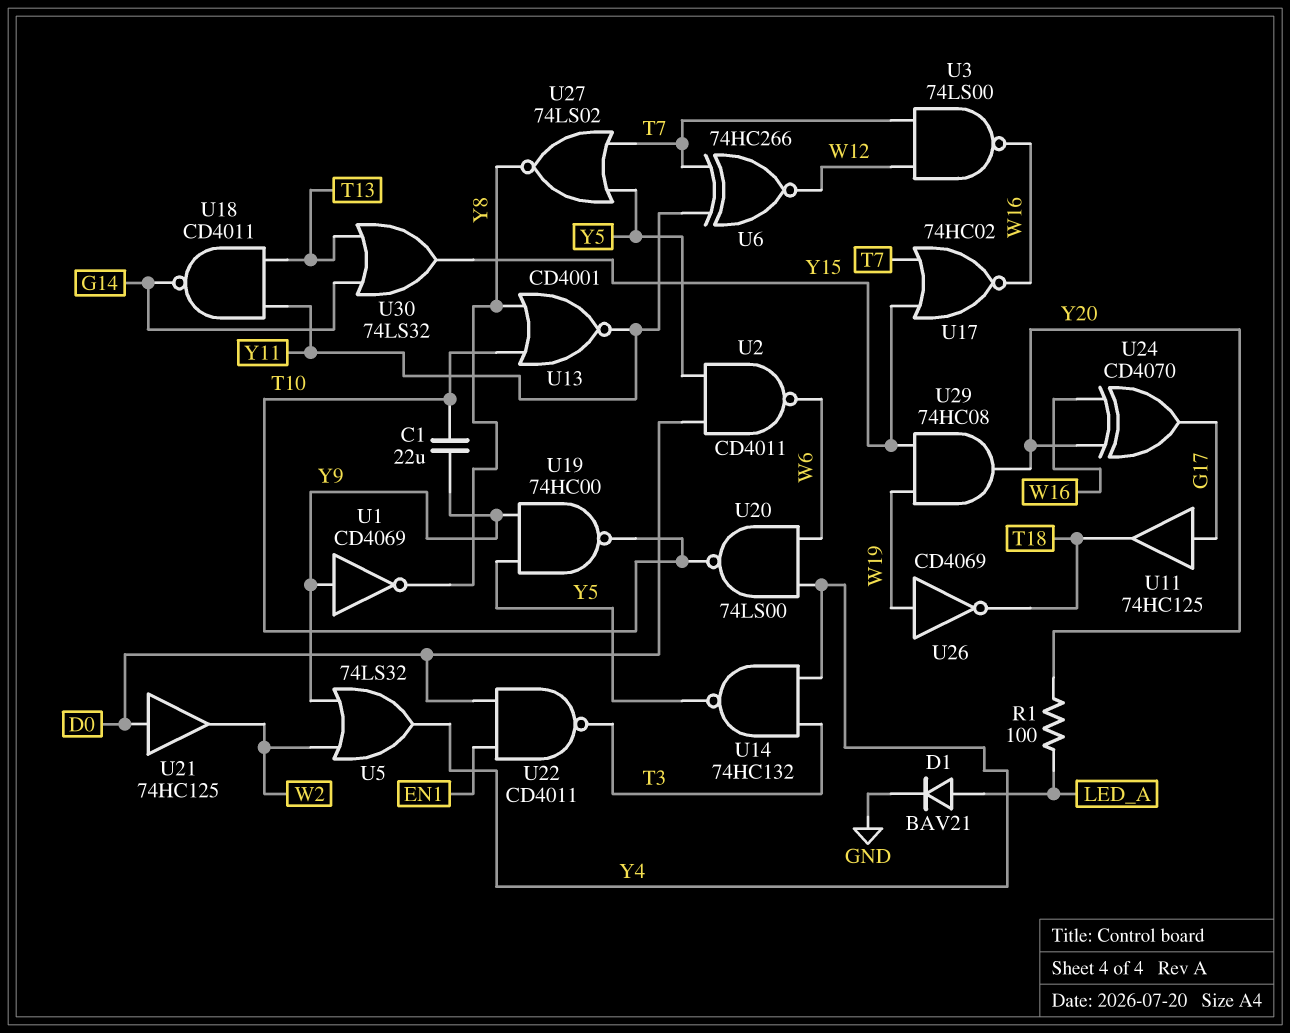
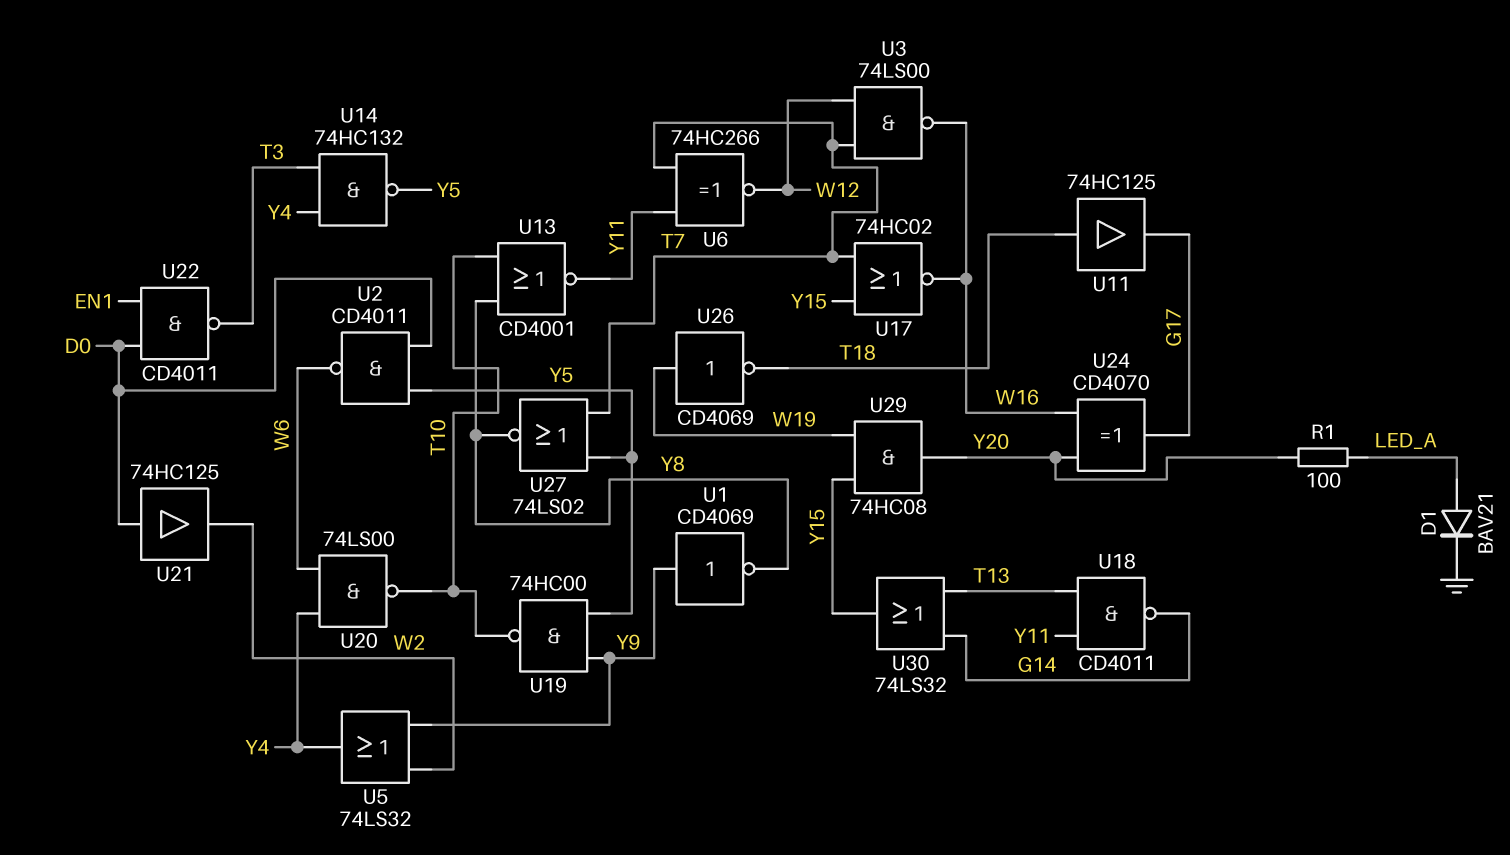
C1: 22uF (T10, Y9) -> none
U11: buffer 74HC125 (in G17, out T18) -> buffer 74HC125 (in T18, out G17)

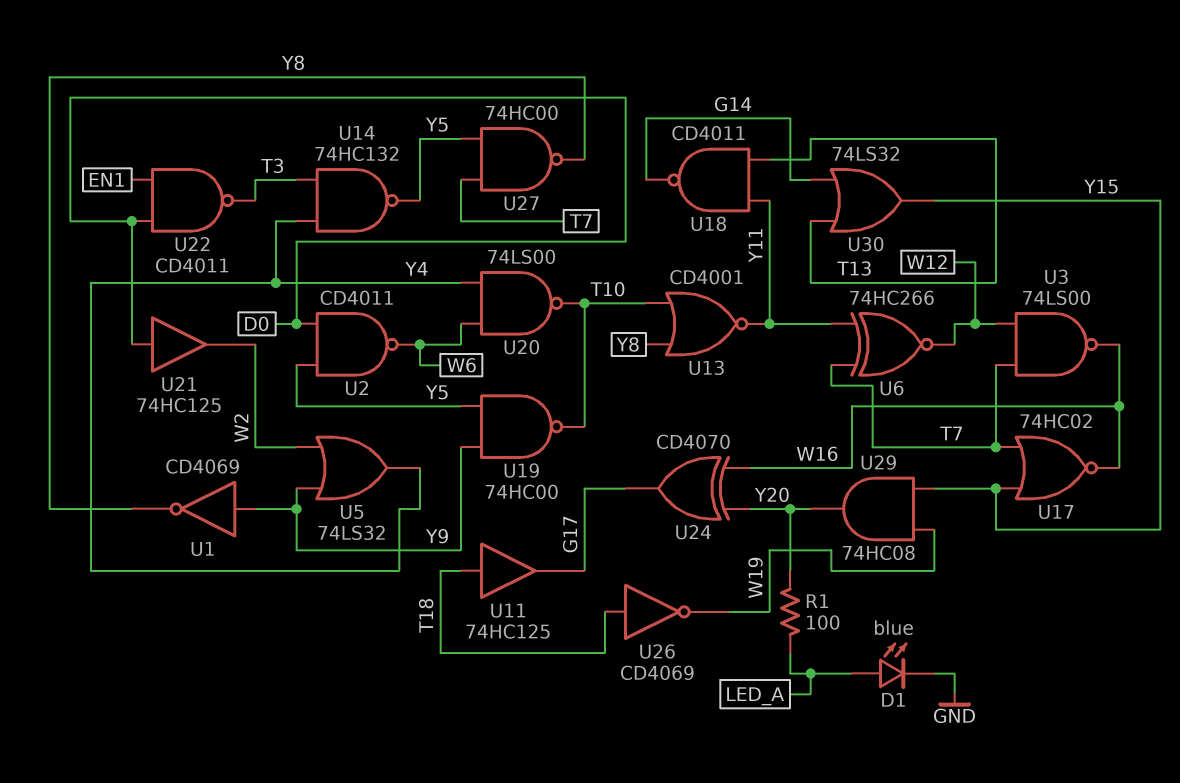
D1: diode BAV21 (A LED_A, K GND) -> LED blue (A LED_A, K GND)
U26: NOT CD4069 (in W19, out T18) -> NOT CD4069 (in T18, out W19)
U27: NOR 74LS02 (in T7, in Y5, out Y8) -> NAND 74HC00 (in T7, in Y5, out Y8)

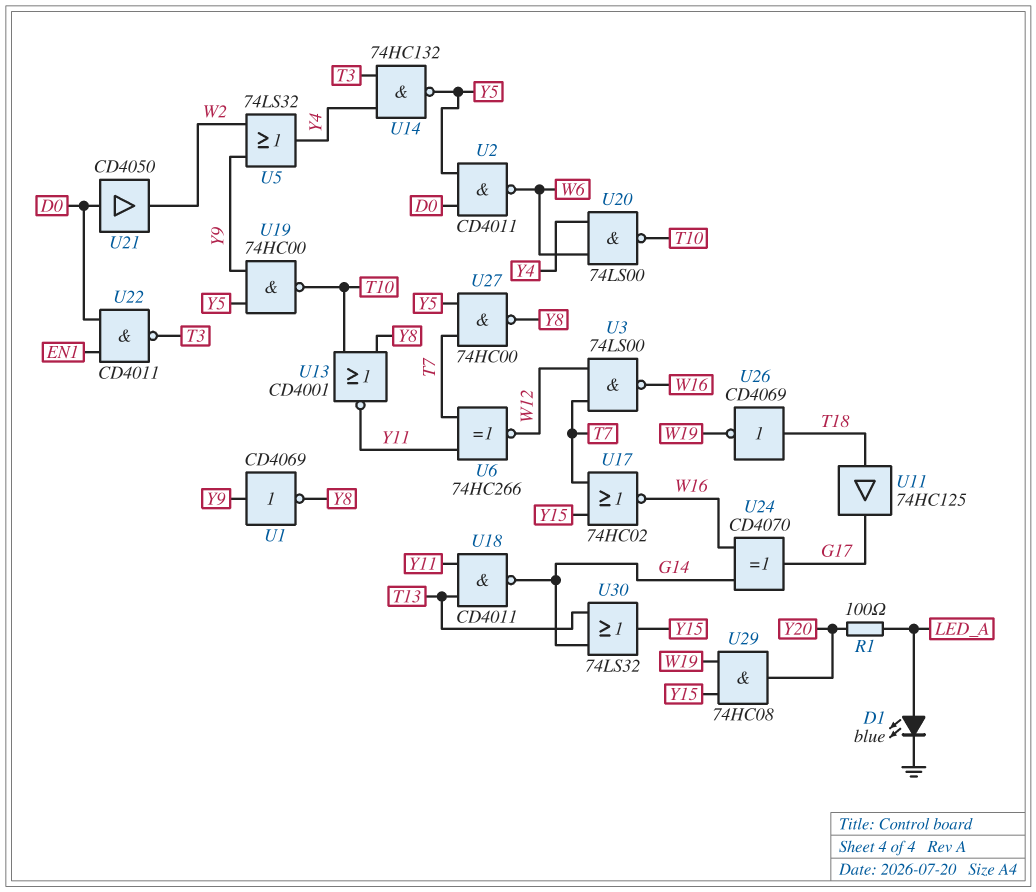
U21: buffer 74HC125 (in D0, out W2) -> buffer CD4050 (in D0, out W2)
U24: XOR CD4070 (in W16, in Y20, out G17) -> XOR CD4070 (in G14, in W16, out G17)

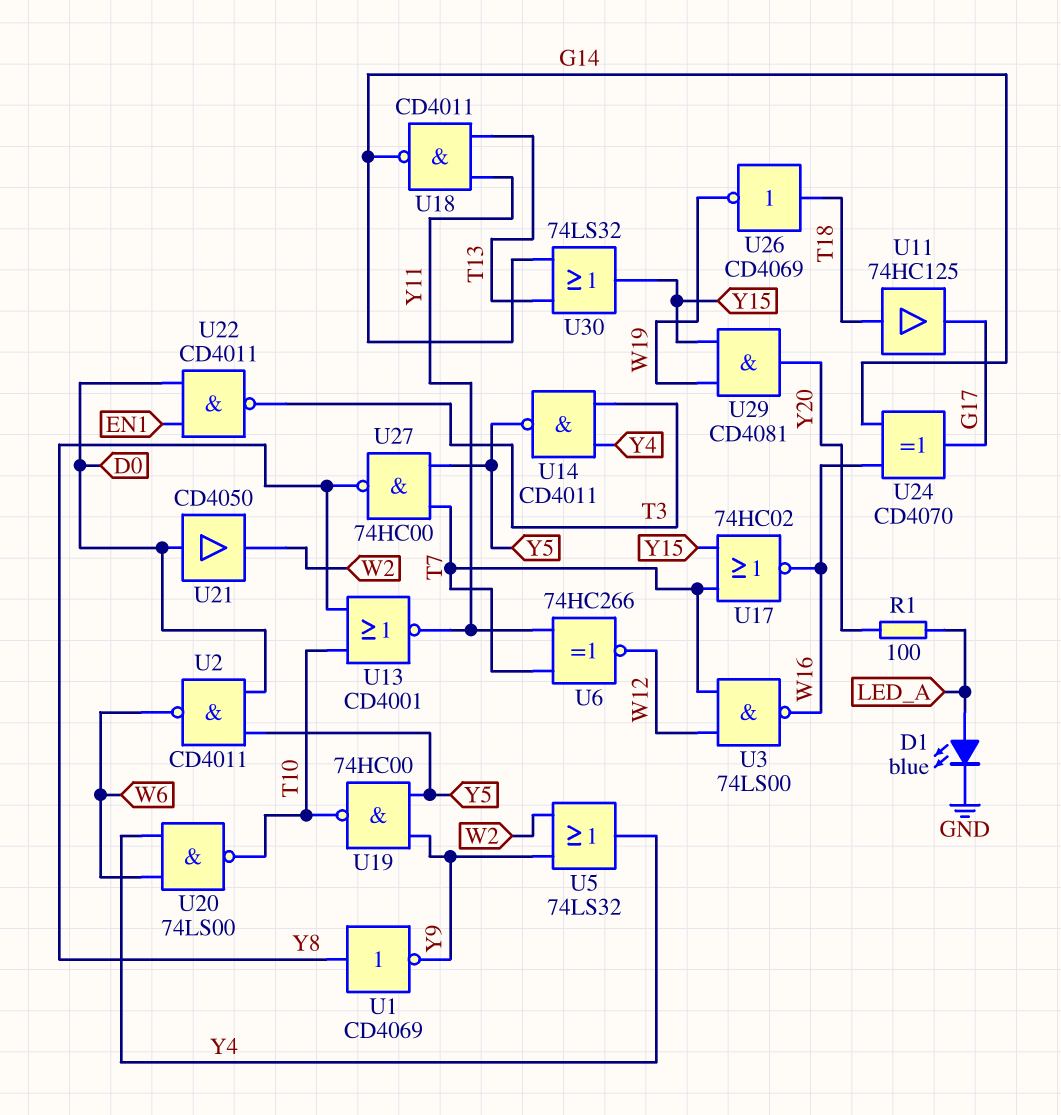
U1: NOT CD4069 (in Y9, out Y8) -> NOT CD4069 (in Y8, out Y9)
U14: NAND 74HC132 (in T3, in Y4, out Y5) -> NAND CD4011 (in T3, in Y4, out Y5)
U29: AND 74HC08 (in W19, in Y15, out Y20) -> AND CD4081 (in W19, in Y15, out Y20)

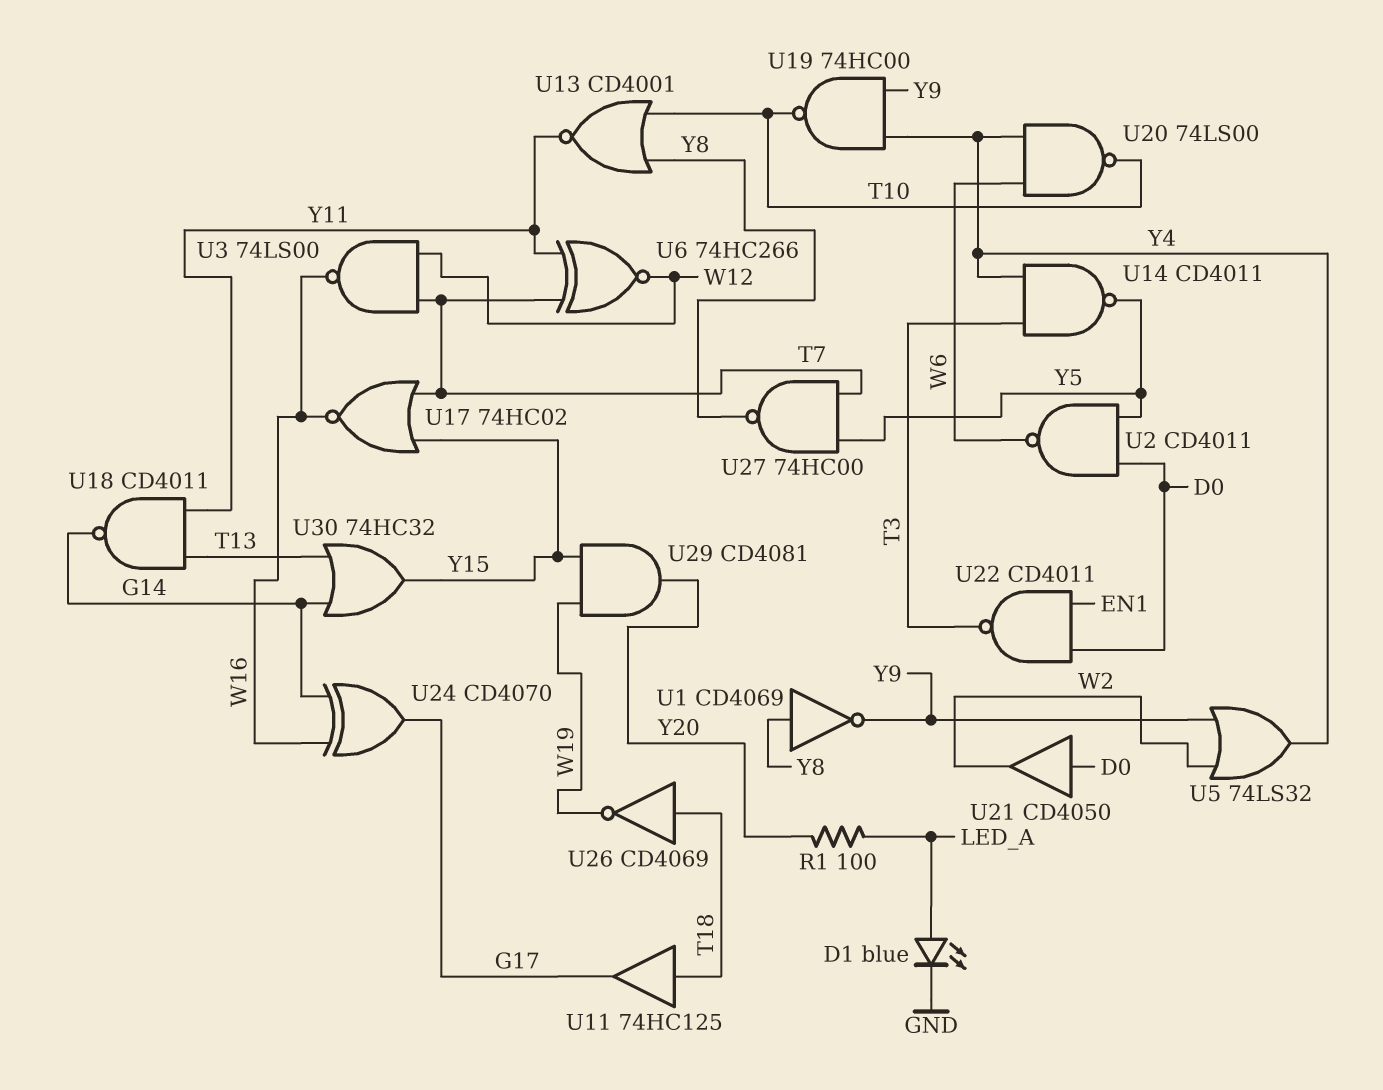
U19: NAND 74HC00 (in Y5, in Y9, out T10) -> NAND 74HC00 (in Y4, in Y9, out T10)
U30: OR 74LS32 (in G14, in T13, out Y15) -> OR 74HC32 (in G14, in T13, out Y15)

